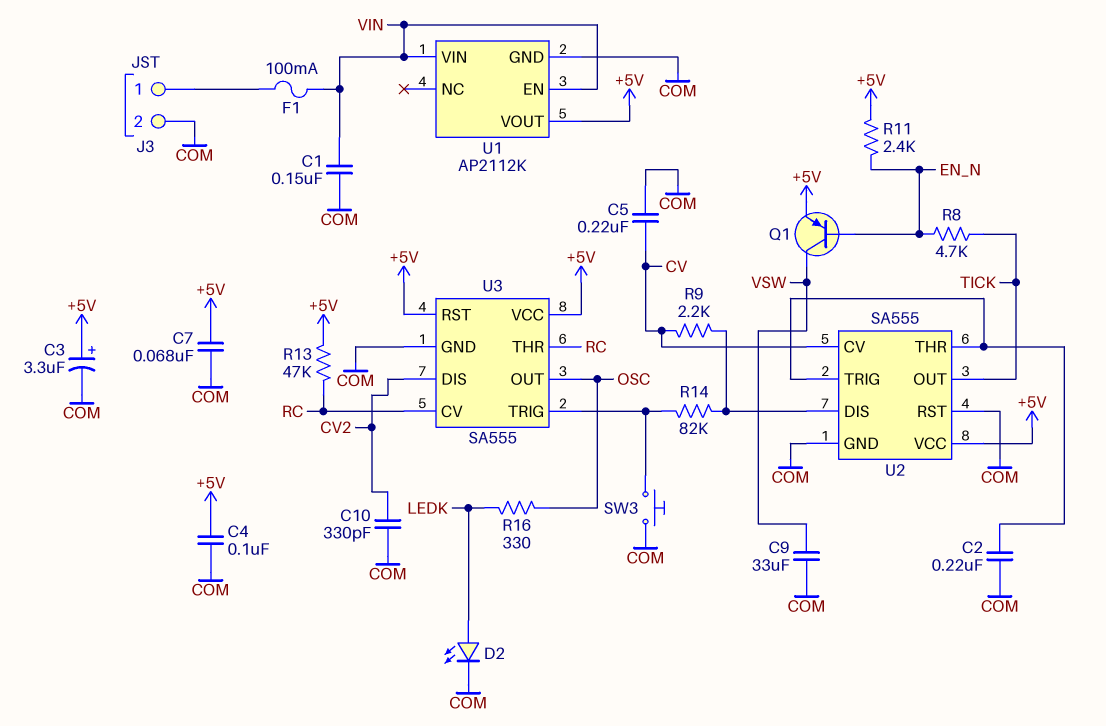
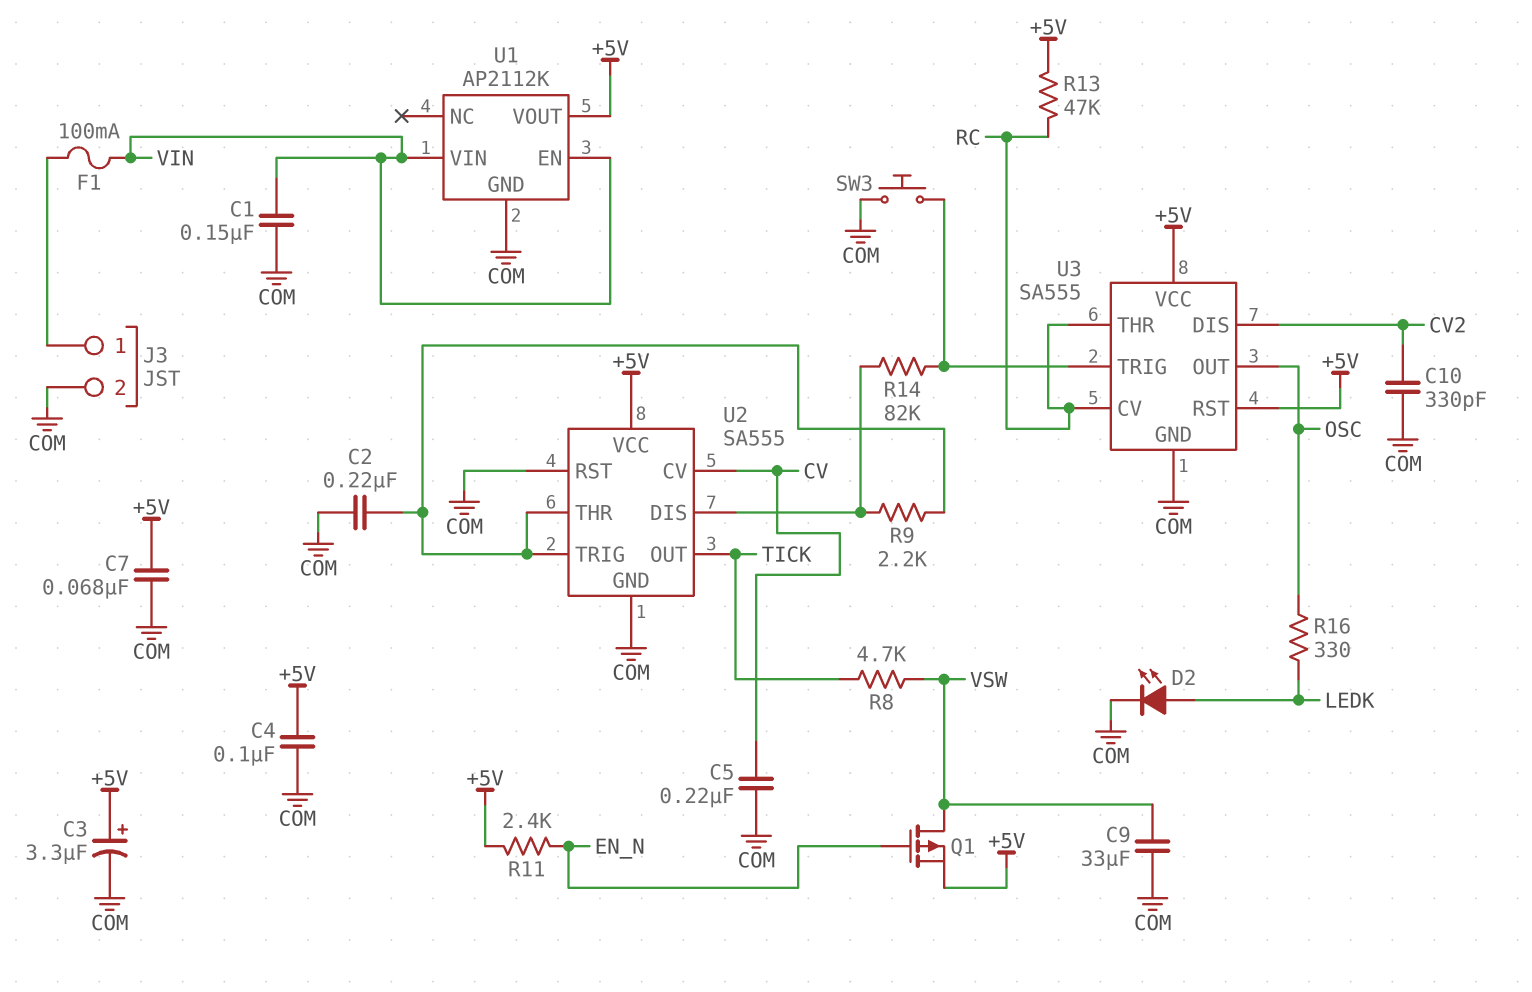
Q1: PNP (B EN_N, C VSW, E +5V) -> PMOS (G EN_N, D VSW, S +5V)
R8: 4.7k (EN_N, TICK) -> 4.7k (TICK, VSW)
R9: 2.2k (CV, U2/DIS) -> 2.2k (U2/DIS, U2/THR)

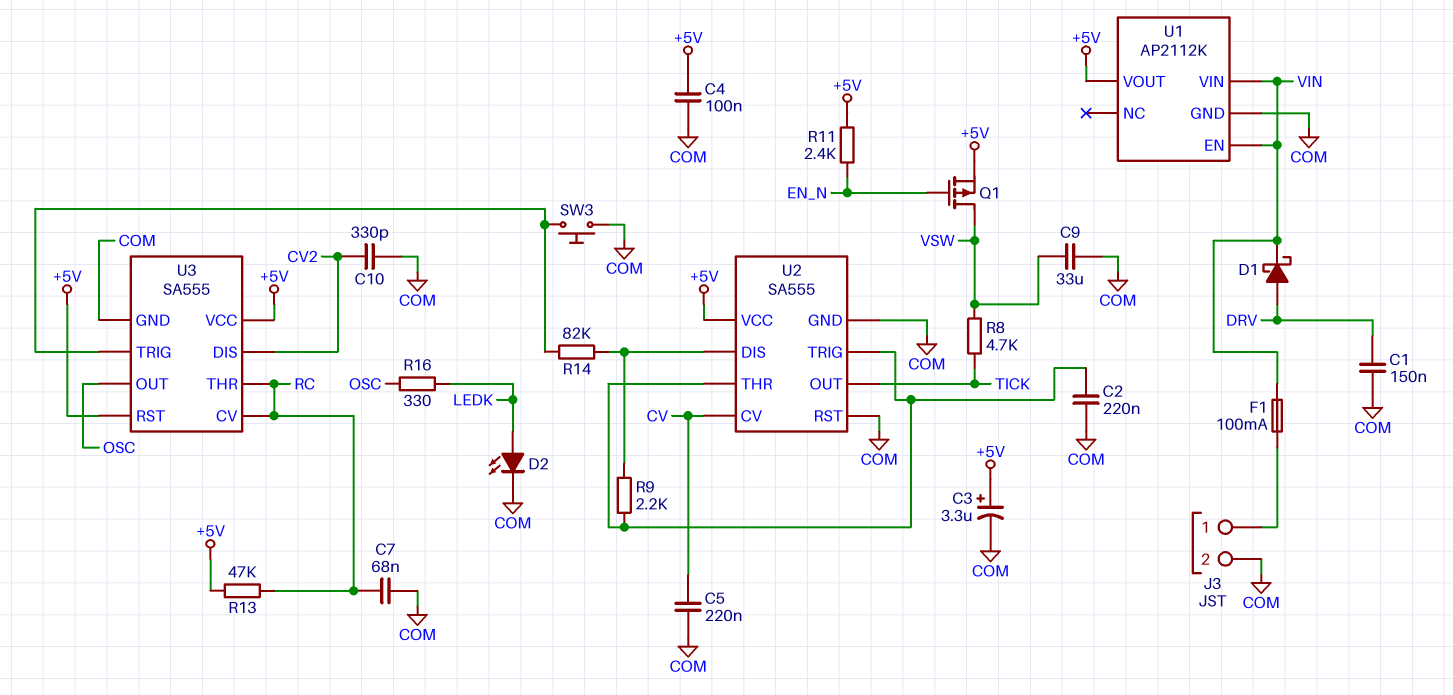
C1: 150nF (COM, VIN) -> 150nF (COM, DRV)
C7: 68nF (+5V, COM) -> 68nF (COM, RC)
D1: none -> schottky (A DRV, K VIN)

